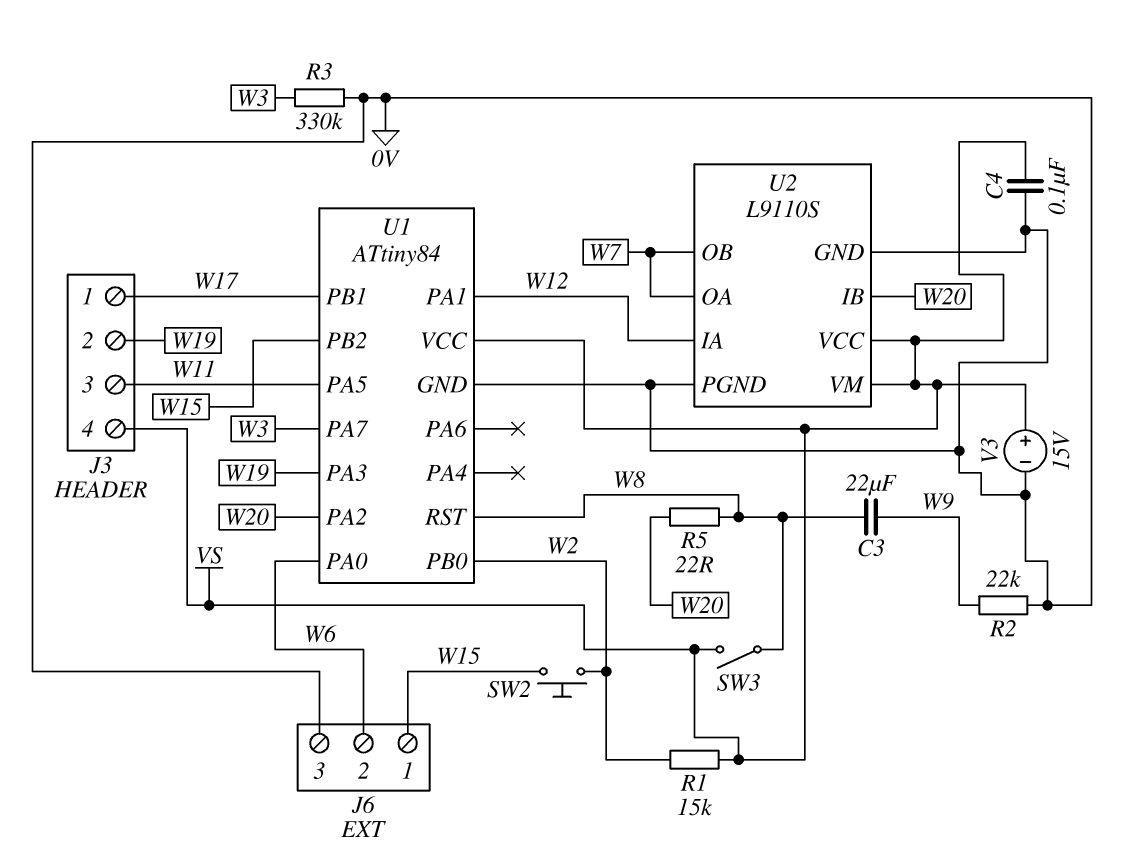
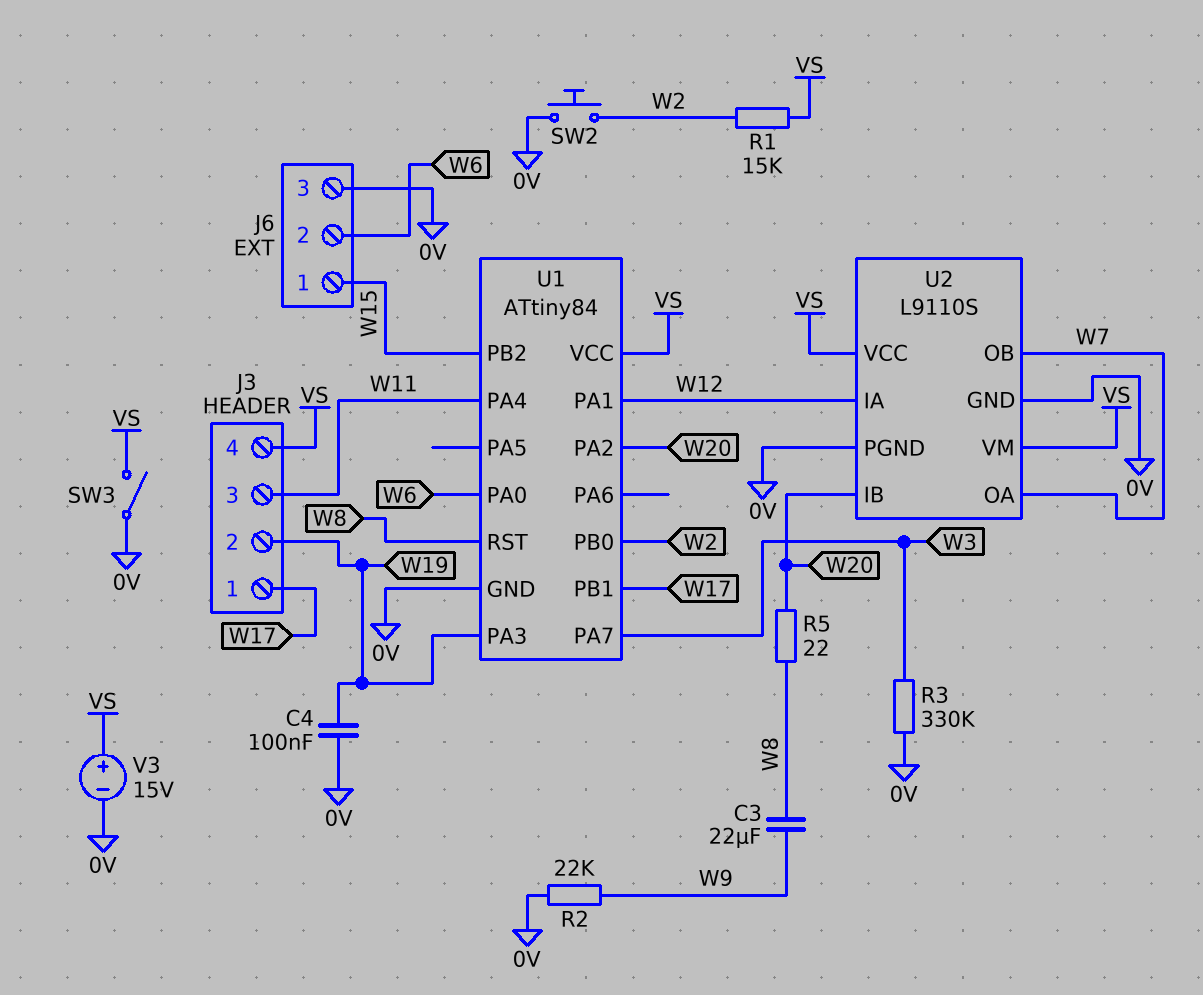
C4: 100nF (0V, VS) -> 100nF (0V, W19)
SW2: button (W2, W15) -> button (0V, W2)
SW3: switch (VS, W8) -> switch (0V, VS)
U1 pin PA4: none -> W11
U1 pin PA5: W11 -> none

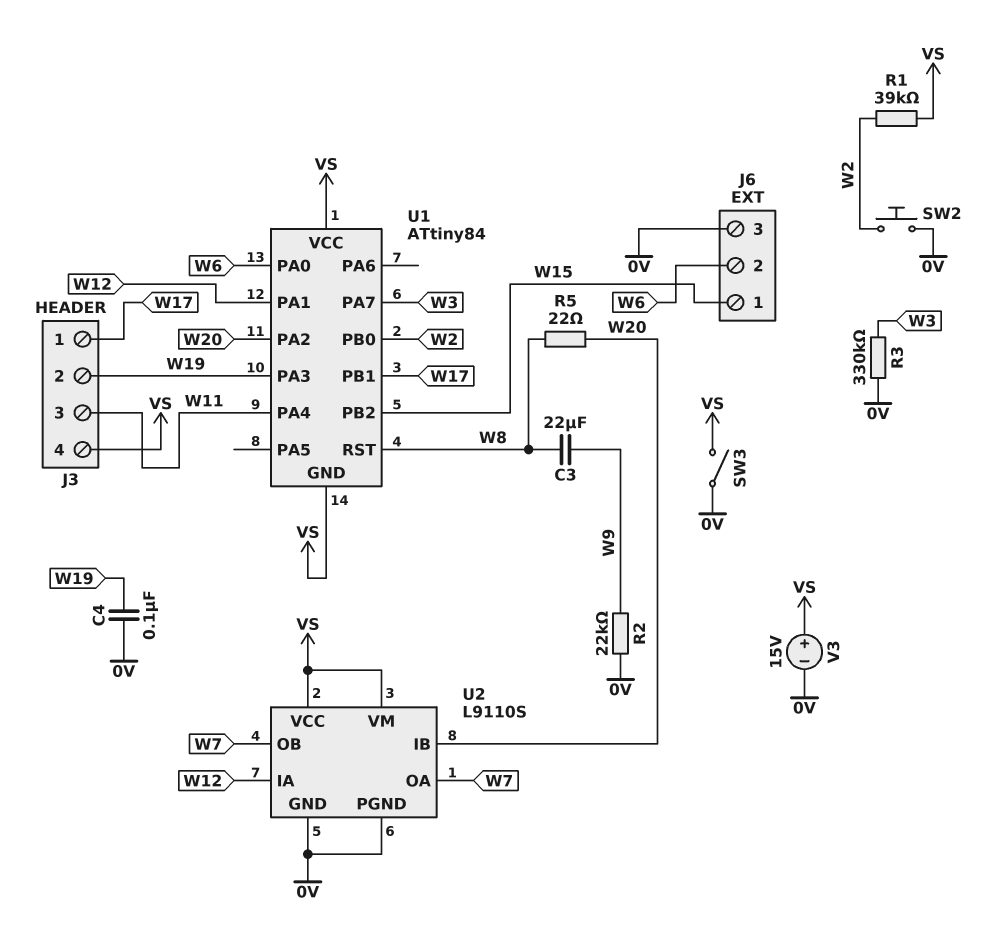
R1: 15k (VS, W2) -> 39k (VS, W2)
U1 pin GND: 0V -> VS

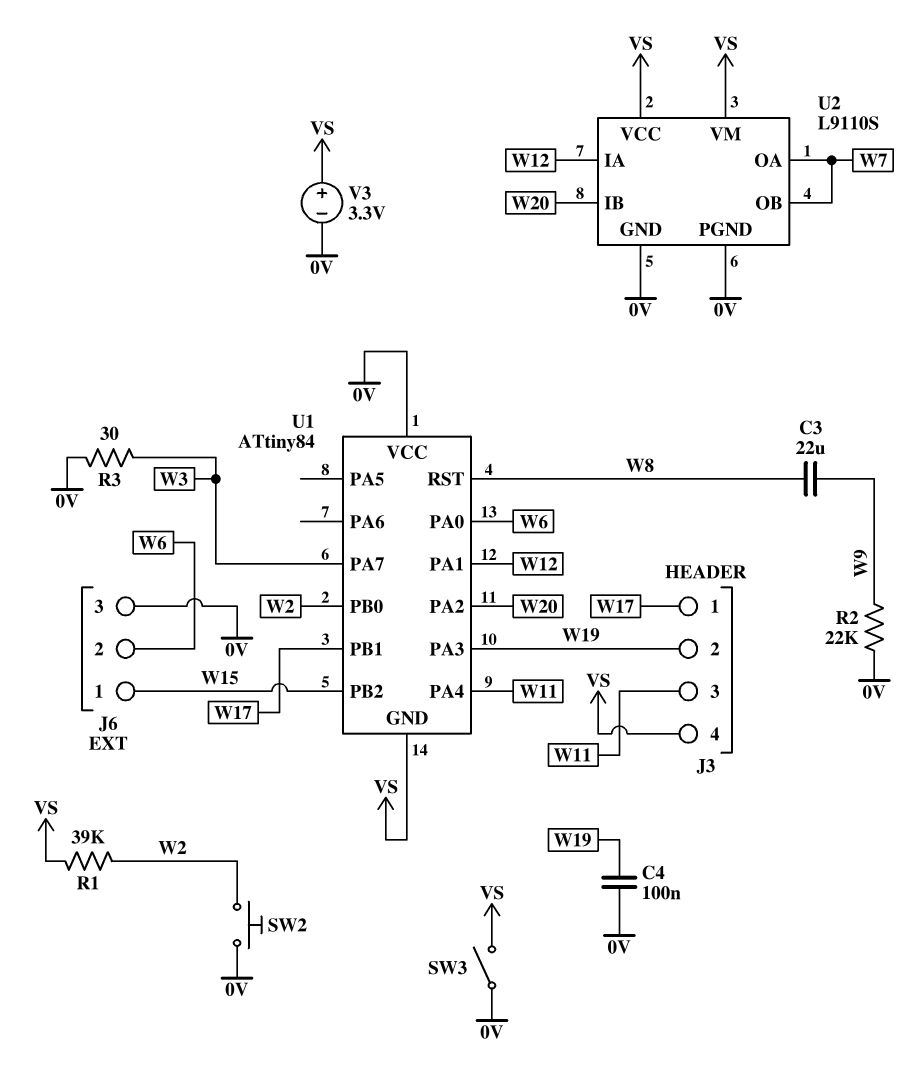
R3: 330k (0V, W3) -> 30 (0V, W3)
R5: 22 (W8, W20) -> none
U1 pin VCC: VS -> 0V
V3: 15V (plus VS, minus 0V) -> 3.3V (plus VS, minus 0V)

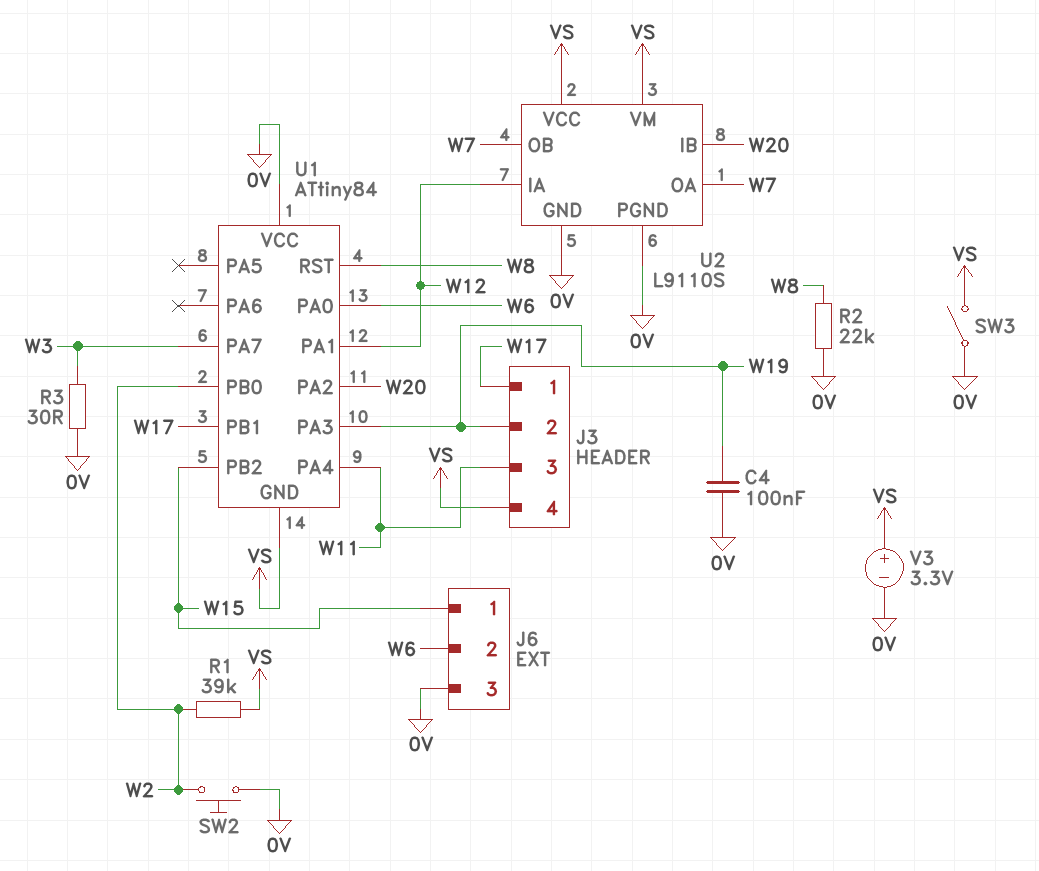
C3: 22uF (W8, W9) -> none
R2: 22k (0V, W9) -> 22k (0V, W8)

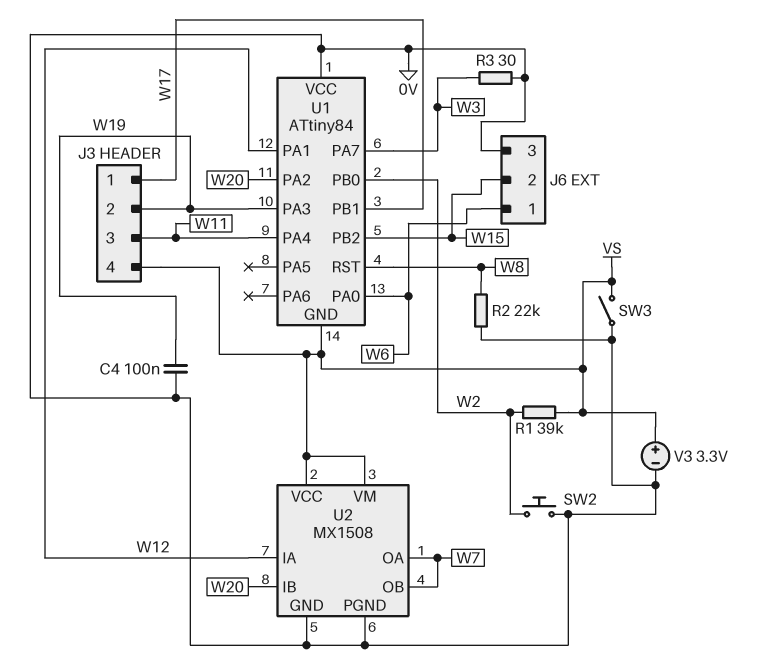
J6 pin 1: W15 -> W6
J6 pin 2: W6 -> W15
U2: L9110S -> MX1508

